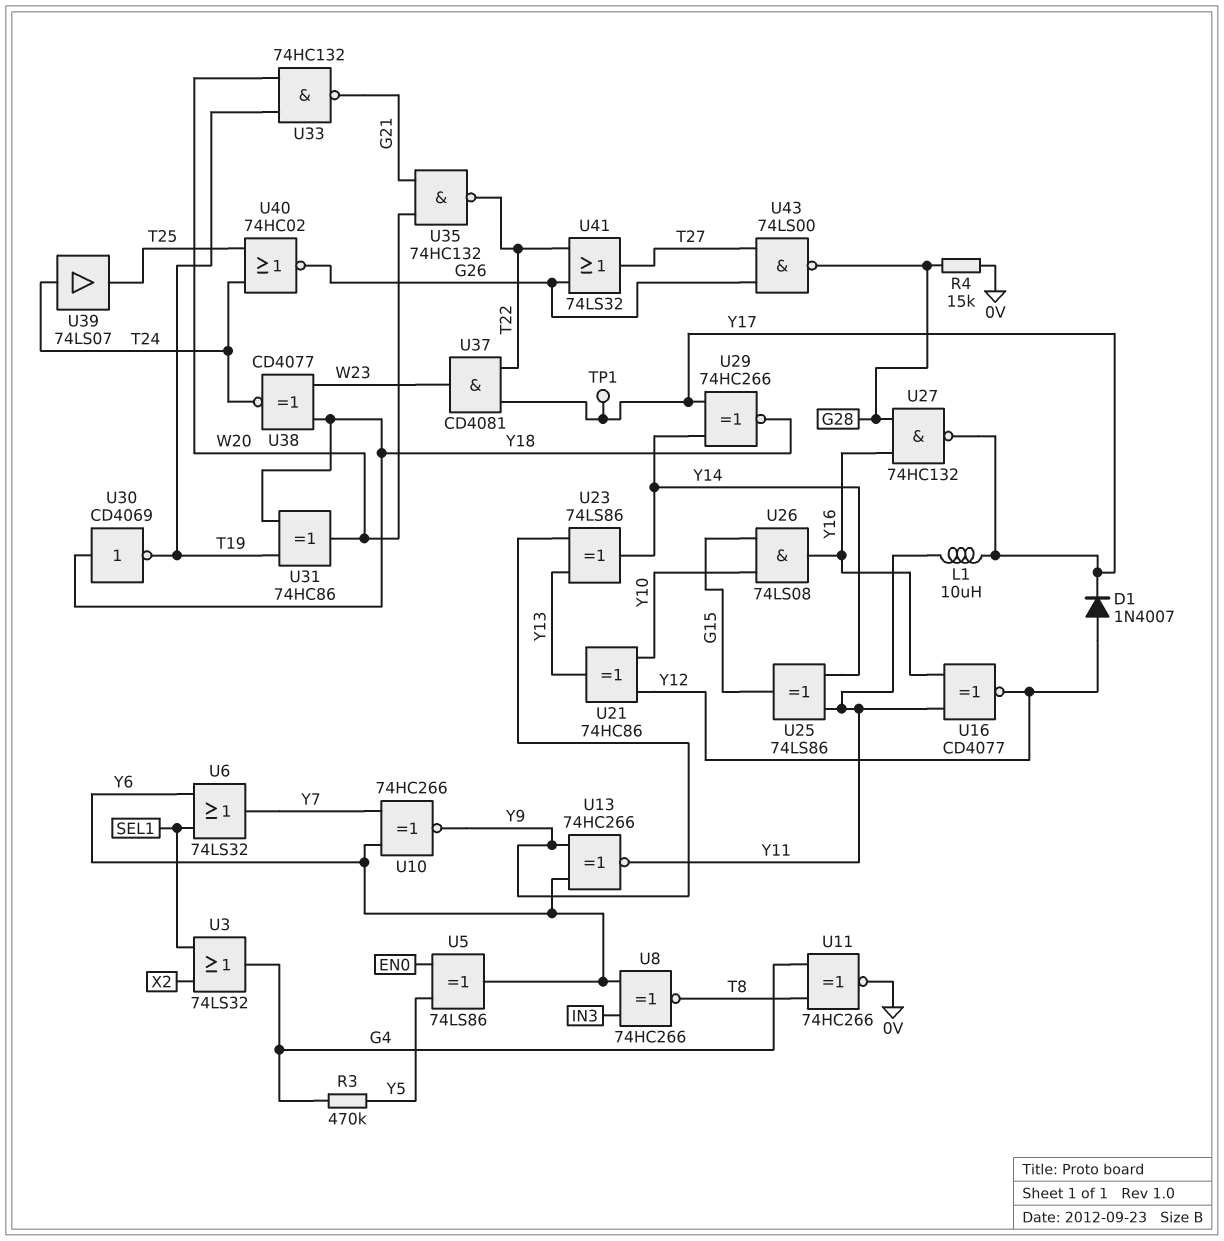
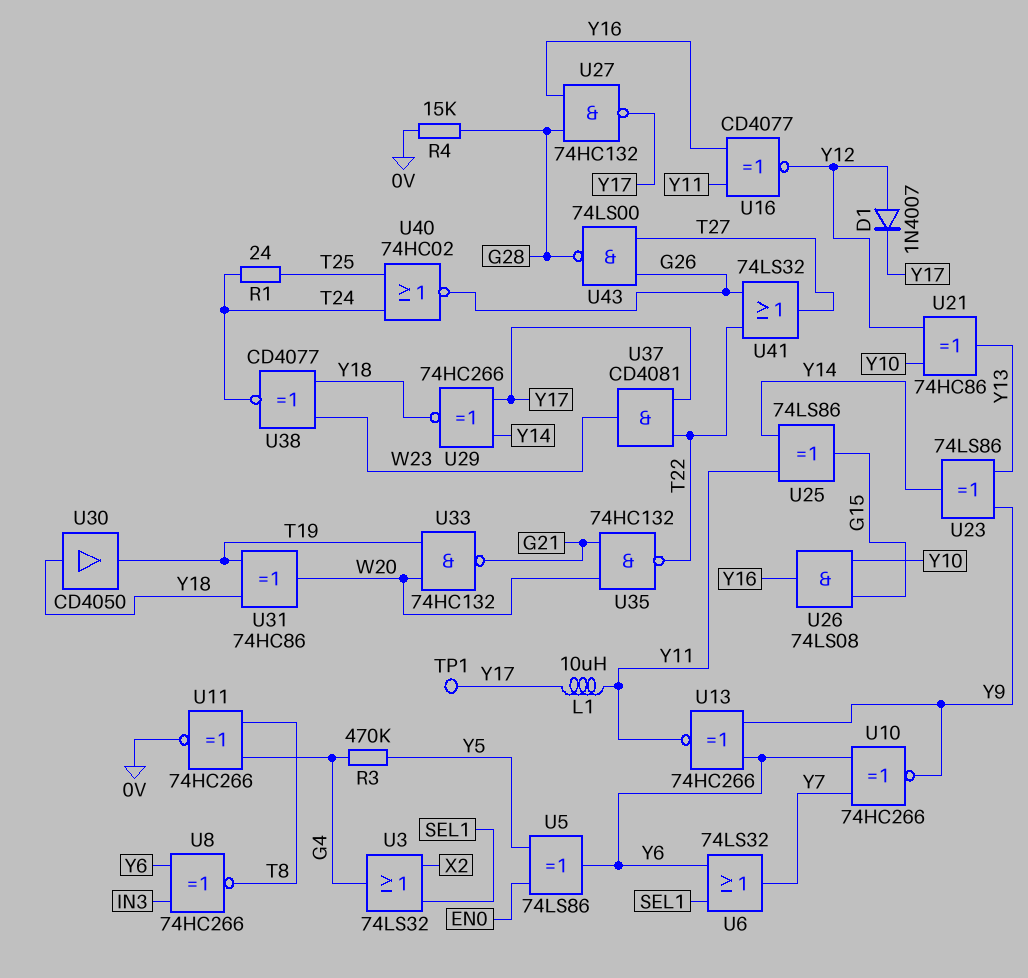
R1: none -> 24 (T24, T25)
U30: NOT CD4069 (in Y18, out T19) -> buffer CD4050 (in Y18, out T19)
U39: buffer 74LS07 (in T24, out T25) -> none

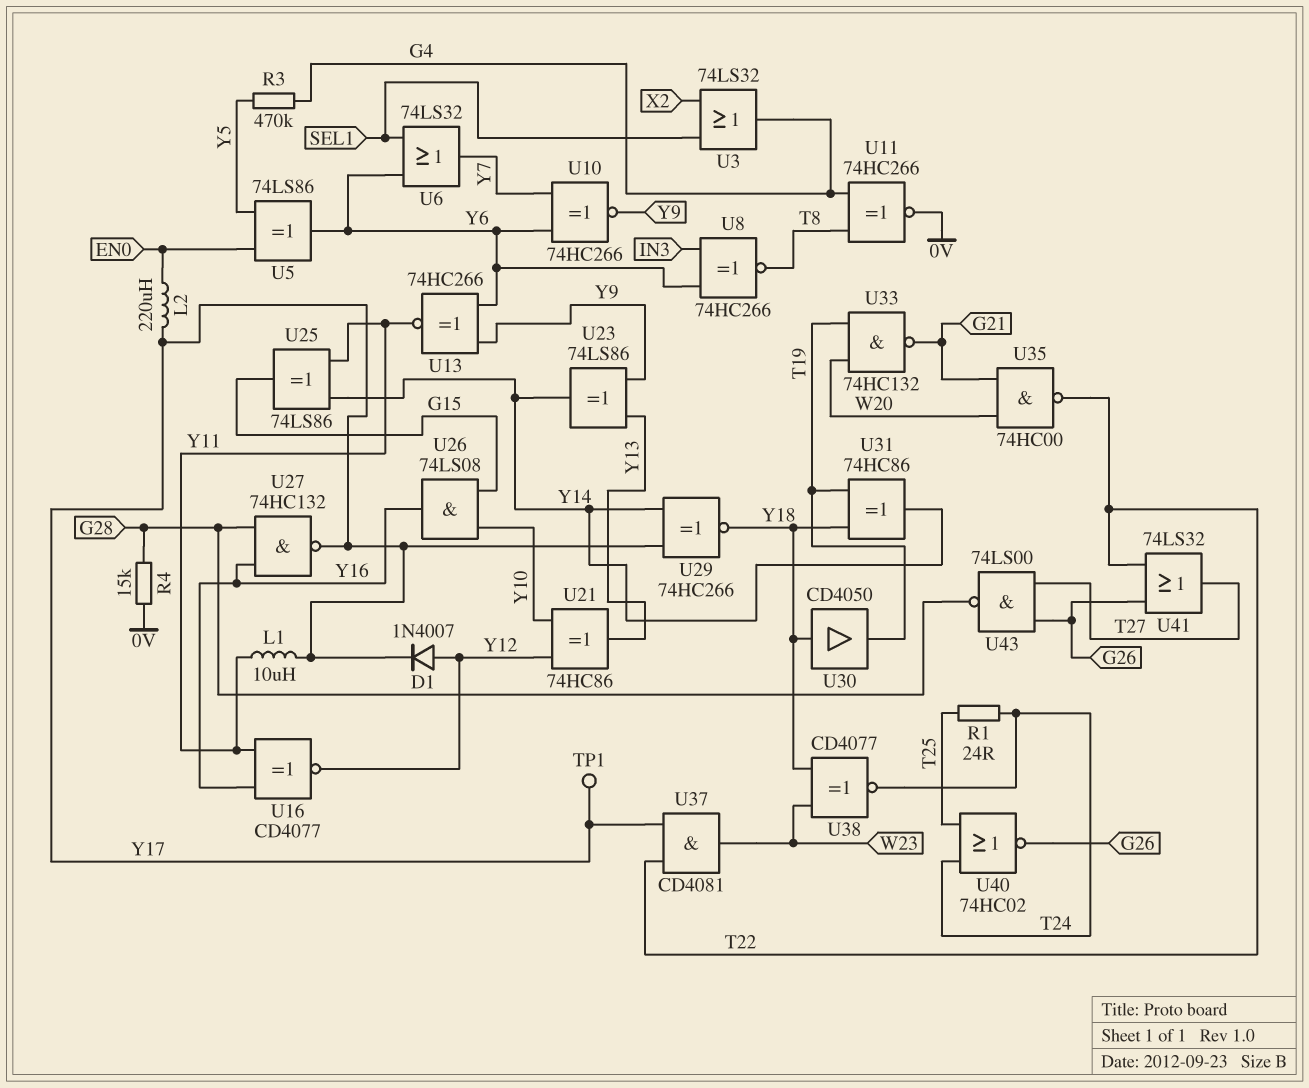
L2: none -> 220uH (EN0, Y17)
U31: XOR 74HC86 (in T19, in Y18, out W20) -> XOR 74HC86 (in T19, in Y18, out Y14)
U35: NAND 74HC132 (in G21, in W20, out T22) -> NAND 74HC00 (in G21, in W20, out T22)

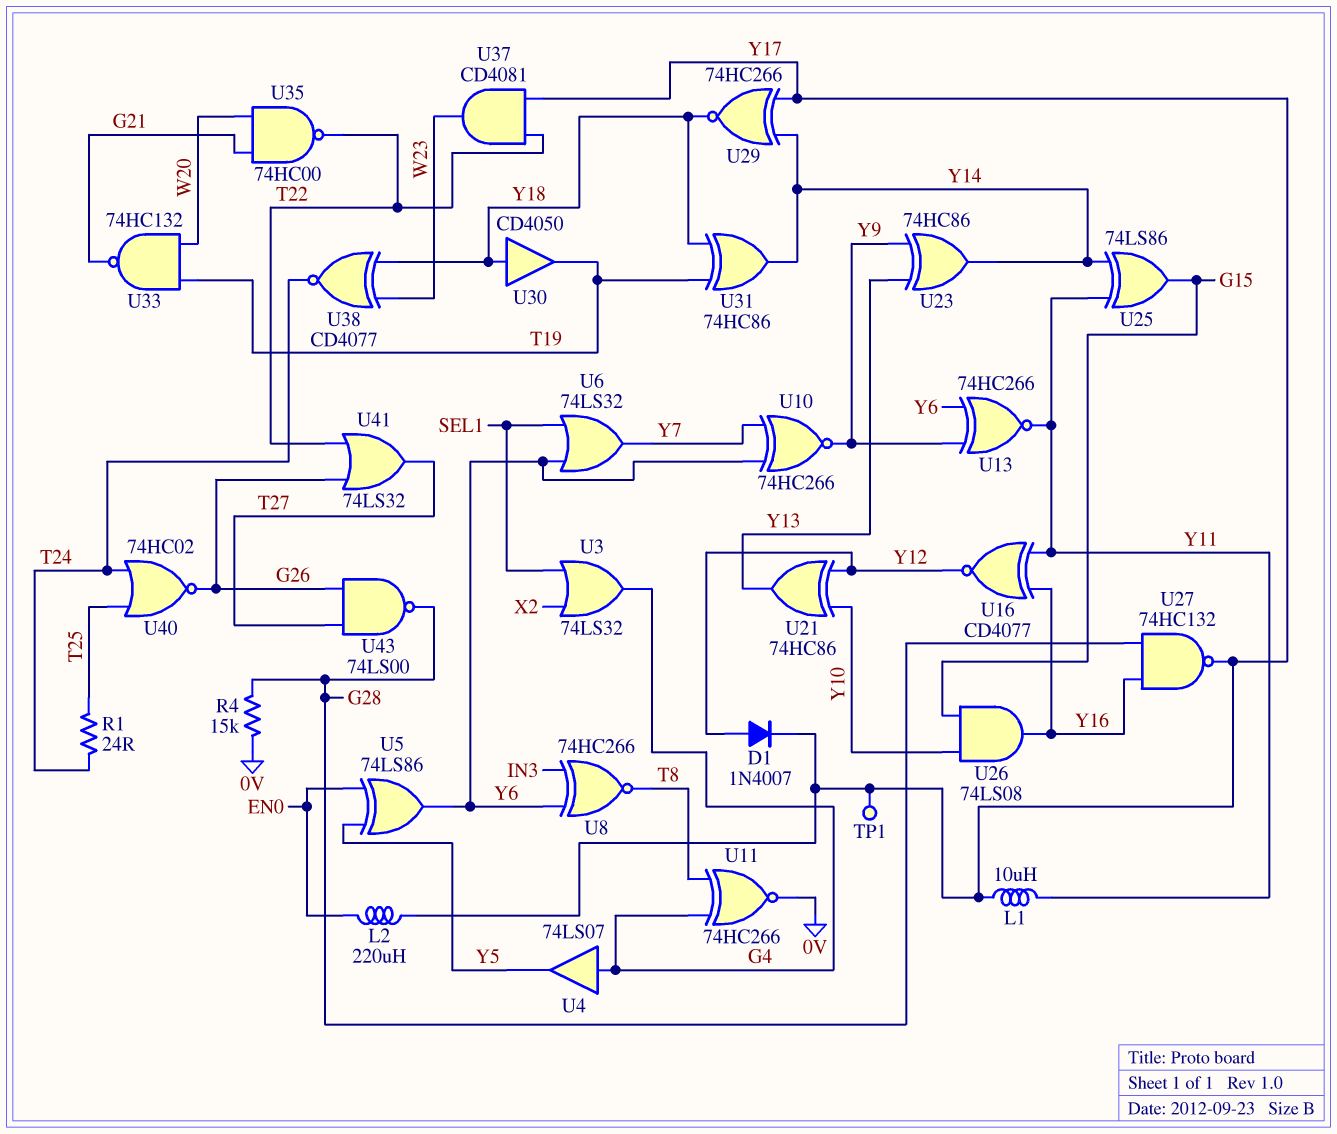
R3: 470k (G4, Y5) -> none
U4: none -> buffer 74LS07 (in G4, out Y5)
U23: XOR 74LS86 (in Y9, in Y13, out Y14) -> XOR 74HC86 (in Y9, in Y13, out Y14)

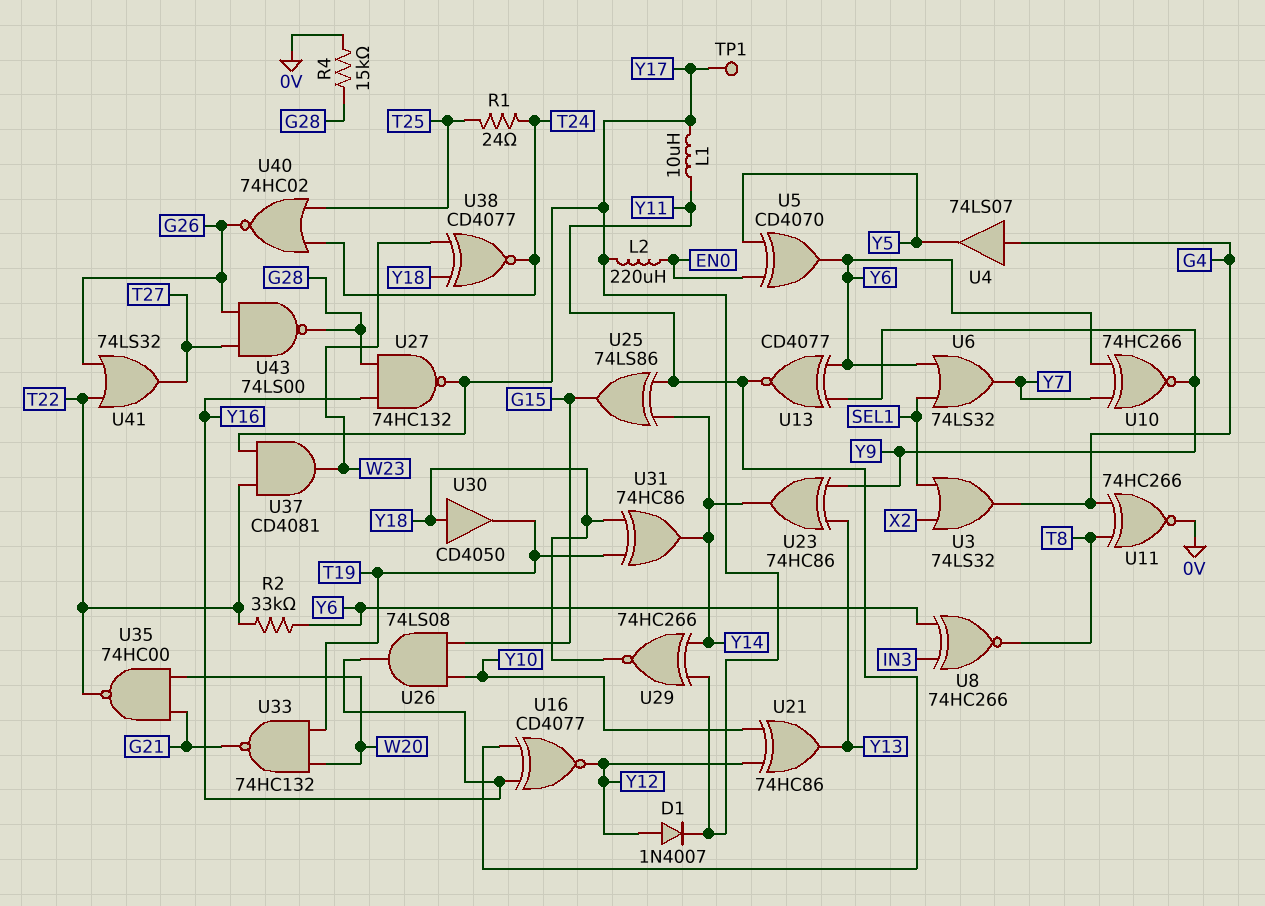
R2: none -> 33k (T22, Y6)
U5: XOR 74LS86 (in EN0, in Y5, out Y6) -> XOR CD4070 (in EN0, in Y5, out Y6)
U13: XNOR 74HC266 (in Y6, in Y9, out Y11) -> XNOR CD4077 (in Y6, in Y9, out Y11)

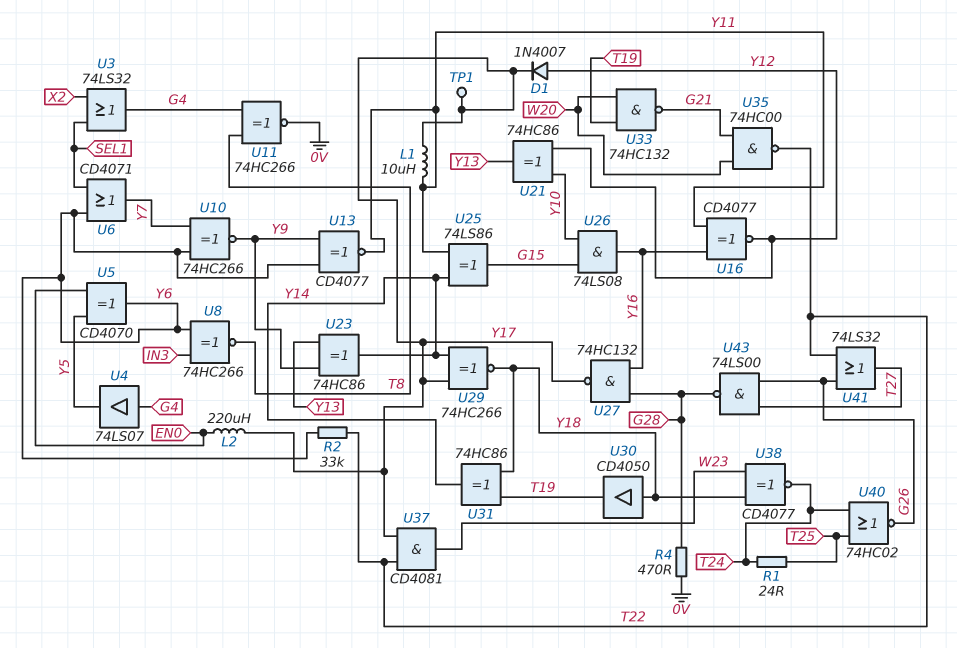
R4: 15k (0V, G28) -> 470 (0V, G28)
U6: OR 74LS32 (in SEL1, in Y6, out Y7) -> OR CD4071 (in SEL1, in Y6, out Y7)

